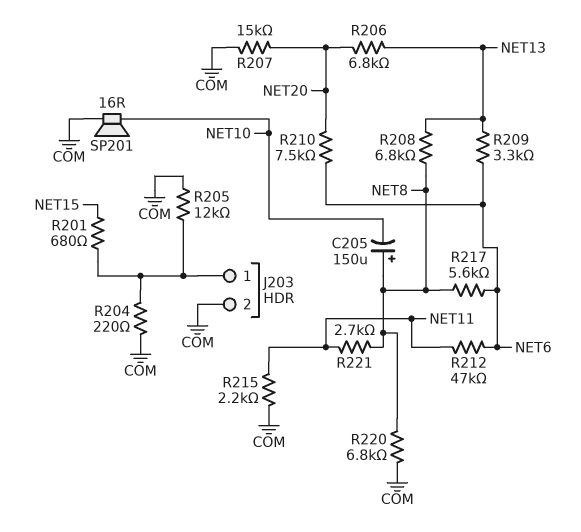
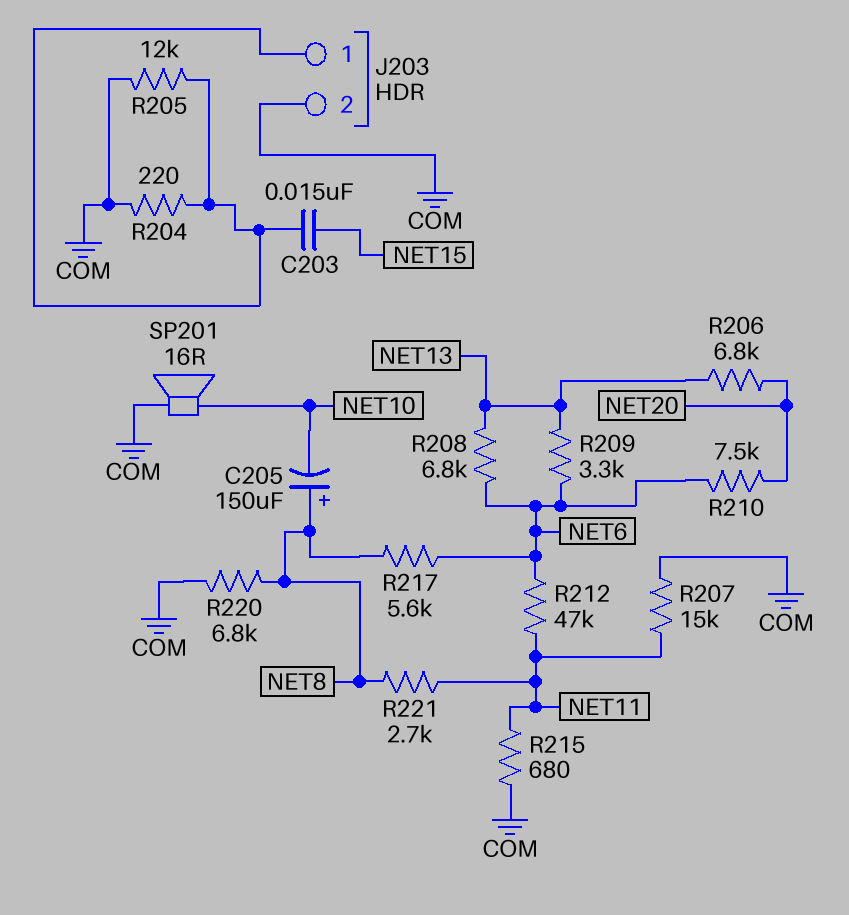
C203: none -> 15nF (J203/1, NET15)
R201: 680 (J203/1, NET15) -> none
R207: 15k (COM, NET20) -> 15k (COM, NET11)
R208: 6.8k (NET8, NET13) -> 6.8k (NET6, NET13)
R215: 2.2k (COM, NET11) -> 680 (COM, NET11)

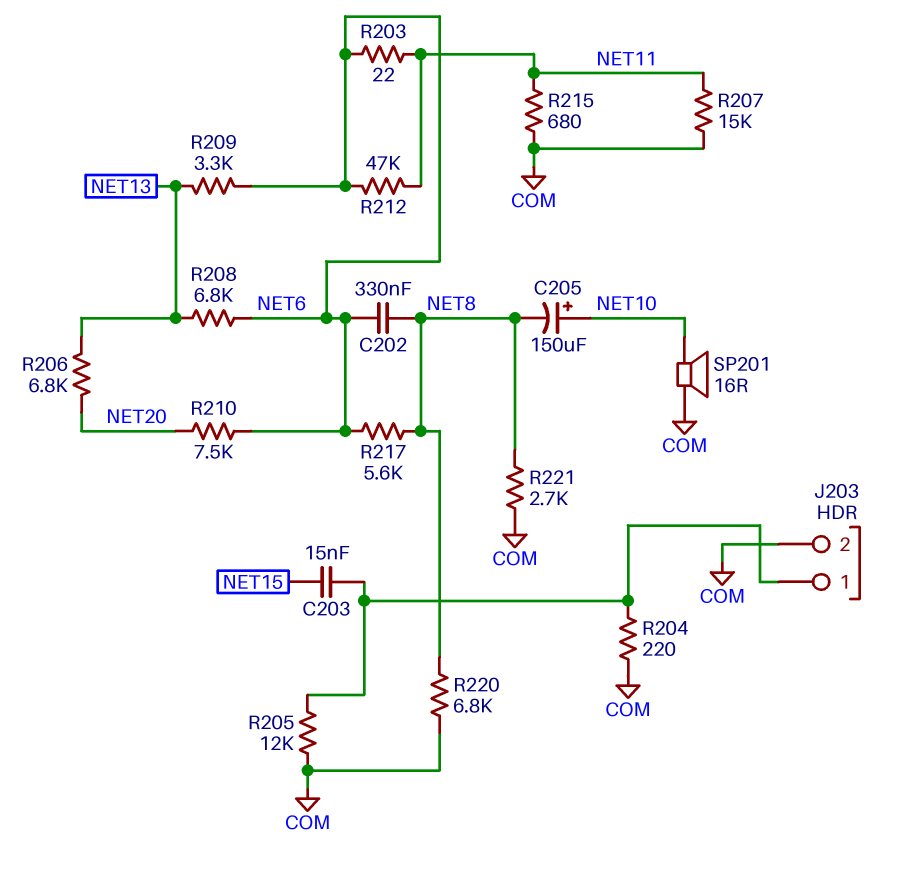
C202: none -> 330nF (NET6, NET8)
C205: 150uF (plus NET8, minus NET10) -> 150uF (plus NET10, minus NET8)
R203: none -> 22 (NET6, NET11)
R221: 2.7k (NET8, NET11) -> 2.7k (COM, NET8)

